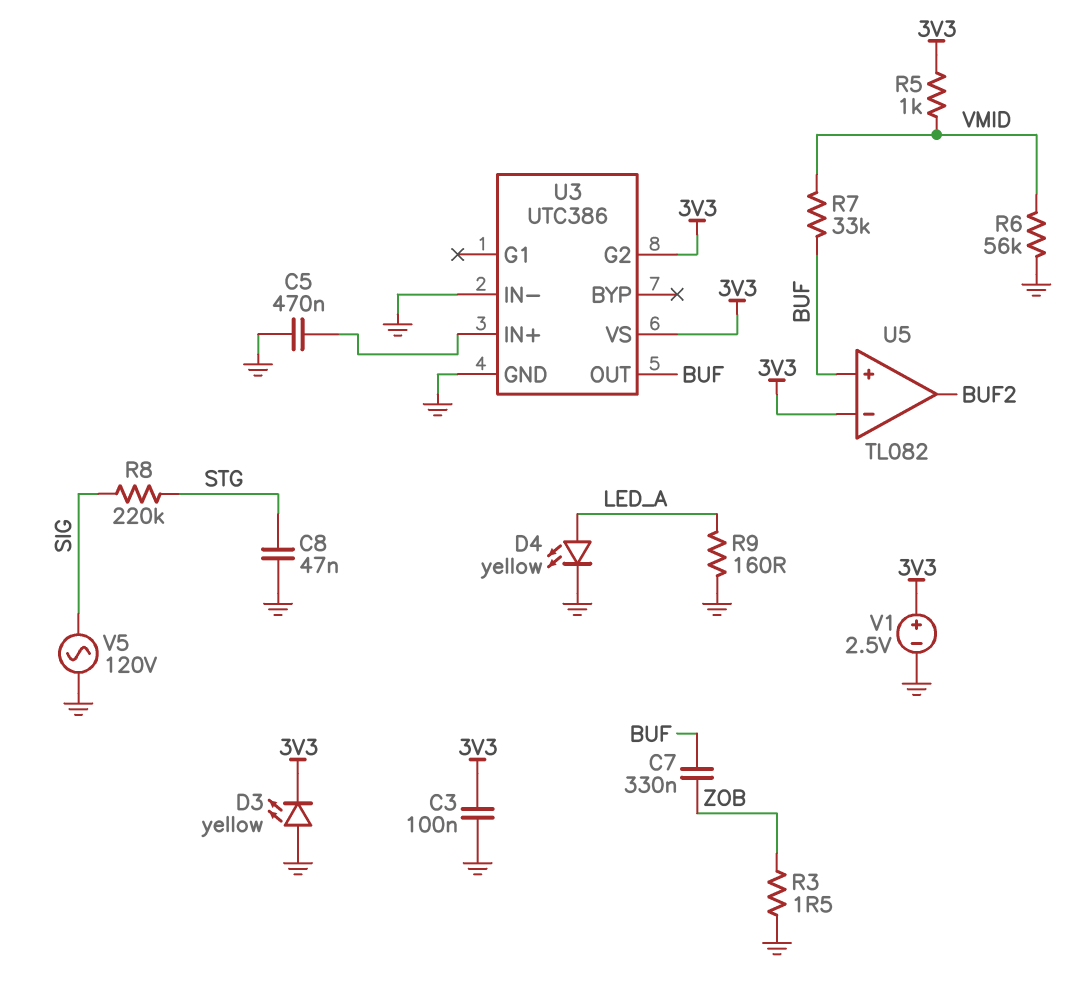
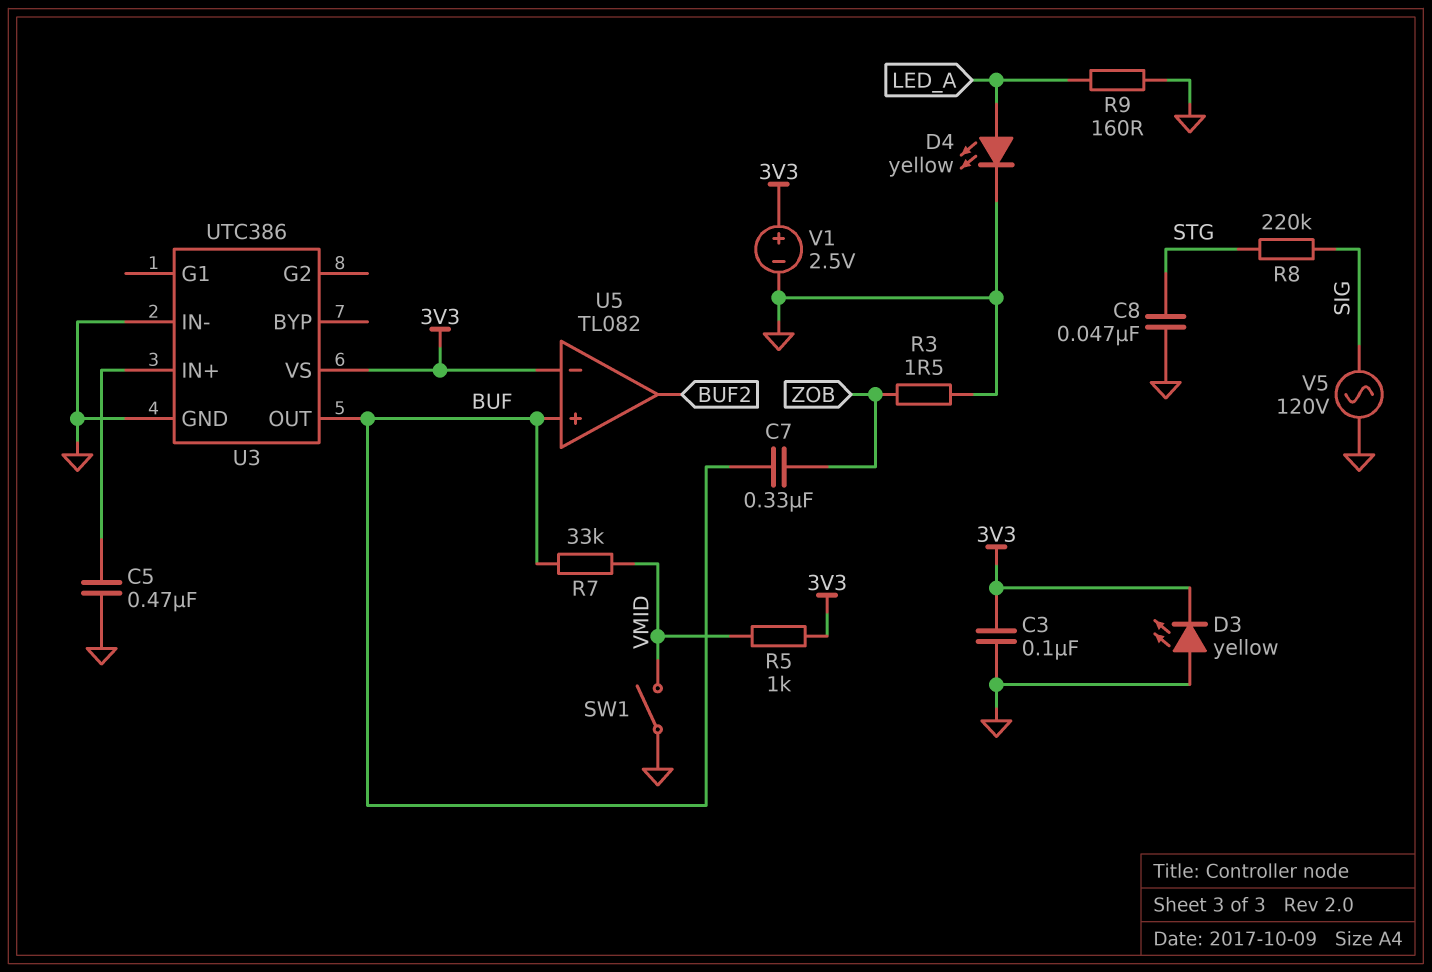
R6: 56k (GND, VMID) -> none
SW1: none -> switch (GND, VMID)
U3 pin G2: 3V3 -> none

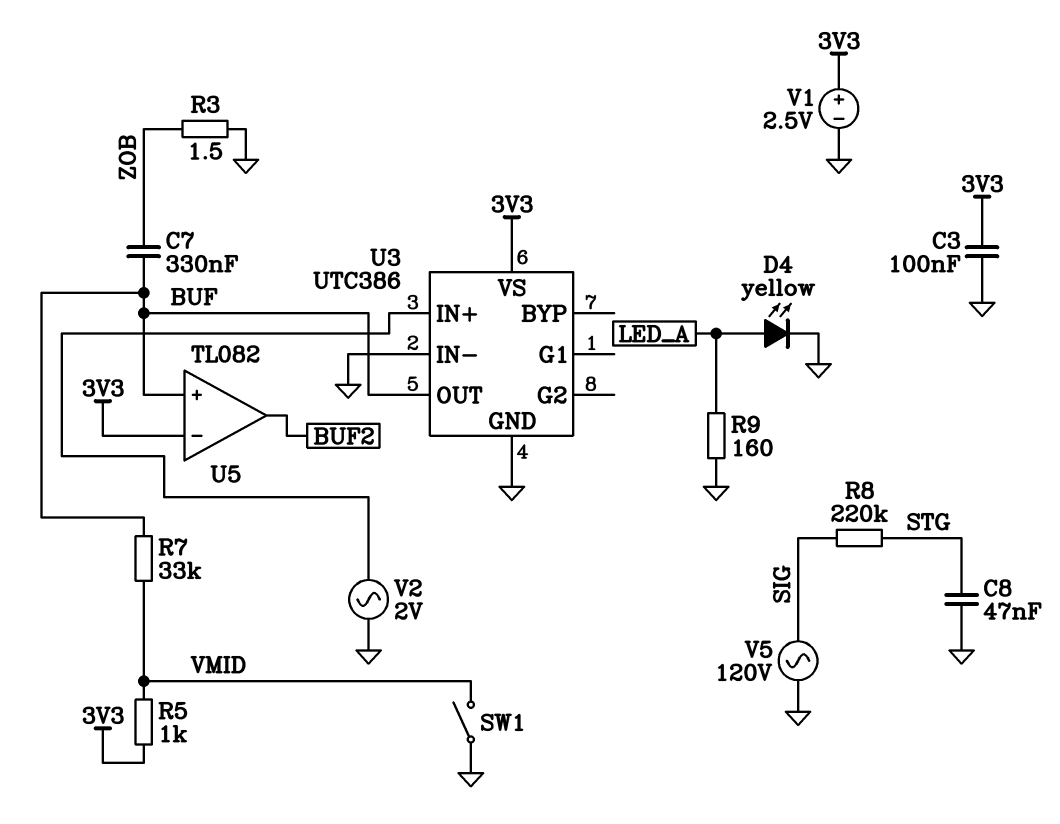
C5: 470nF (GND, U3/IN+) -> none
D3: LED yellow (A GND, K 3V3) -> none
V2: none -> AC 2V (GND, U3/IN+)

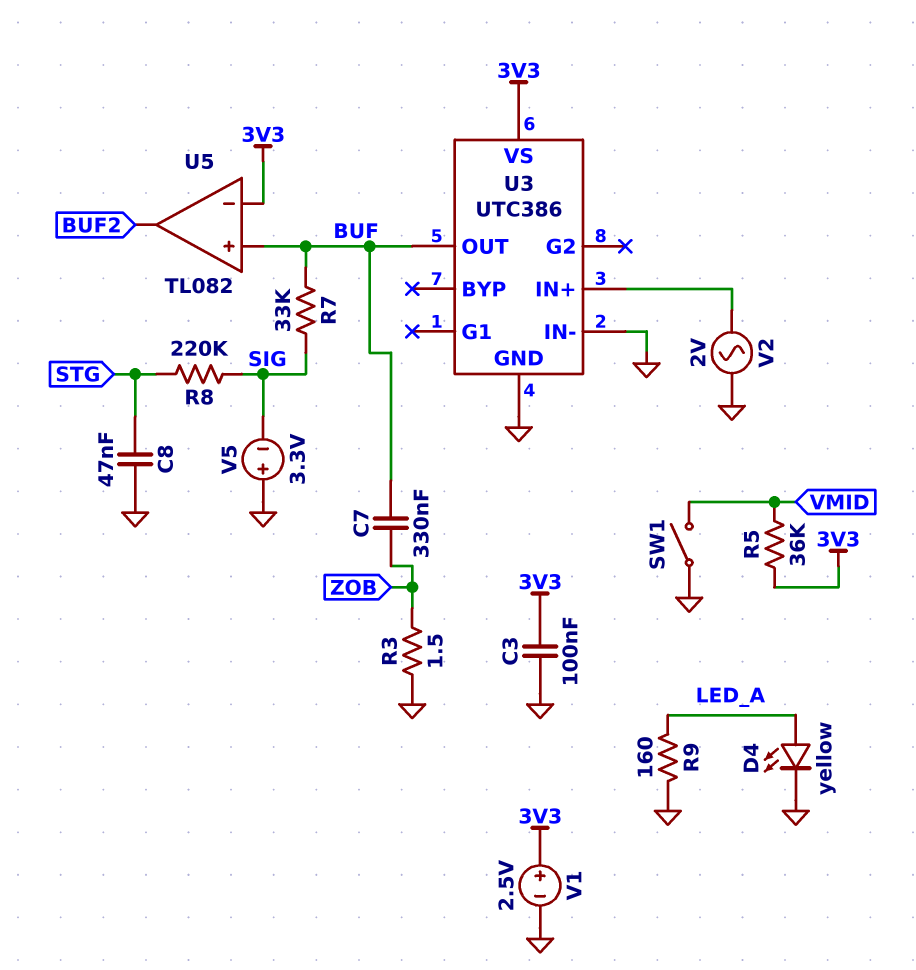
R5: 1k (3V3, VMID) -> 36k (3V3, VMID)
R7: 33k (BUF, VMID) -> 33k (BUF, SIG)
V5: AC 120V (GND, SIG) -> 3.3V (plus GND, minus SIG)

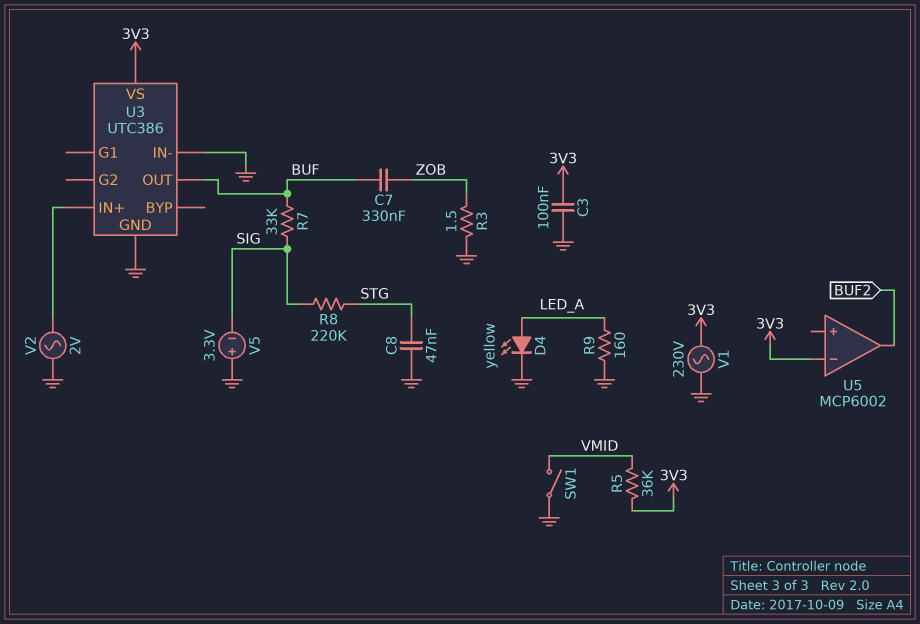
U5: TL082 -> MCP6002
U5 pin in+: BUF -> none
V1: 2.5V (plus 3V3, minus GND) -> AC 230V (3V3, GND)

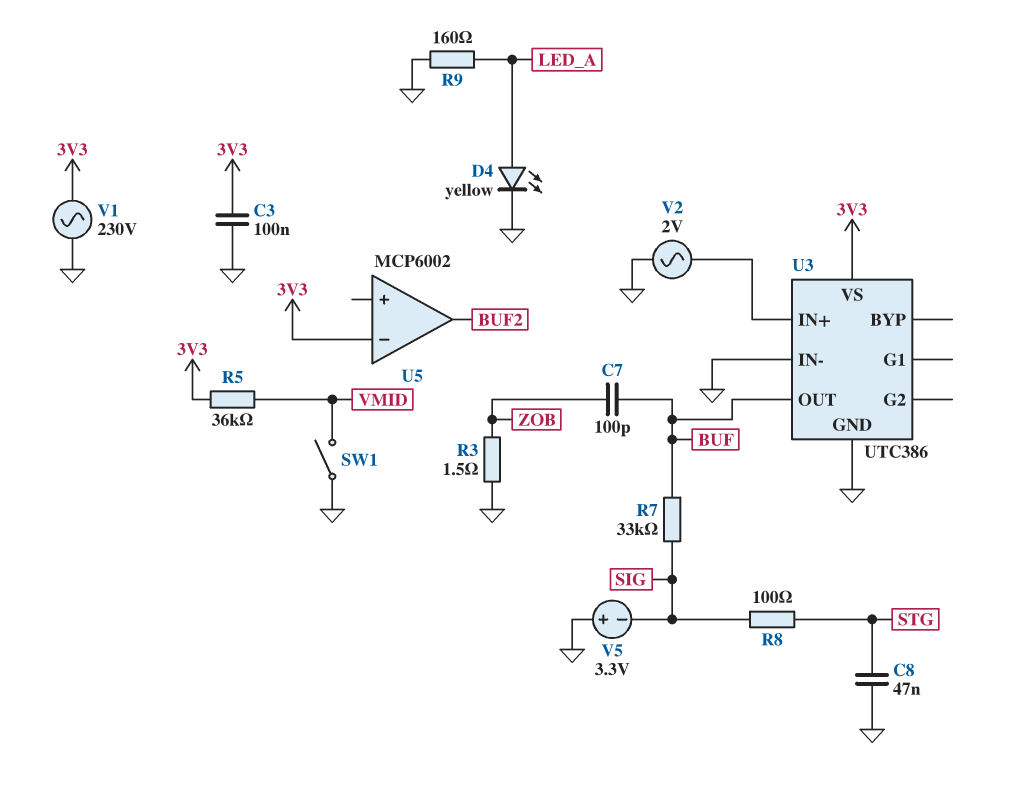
C7: 330nF (BUF, ZOB) -> 100pF (BUF, ZOB)
R8: 220k (SIG, STG) -> 100 (SIG, STG)

